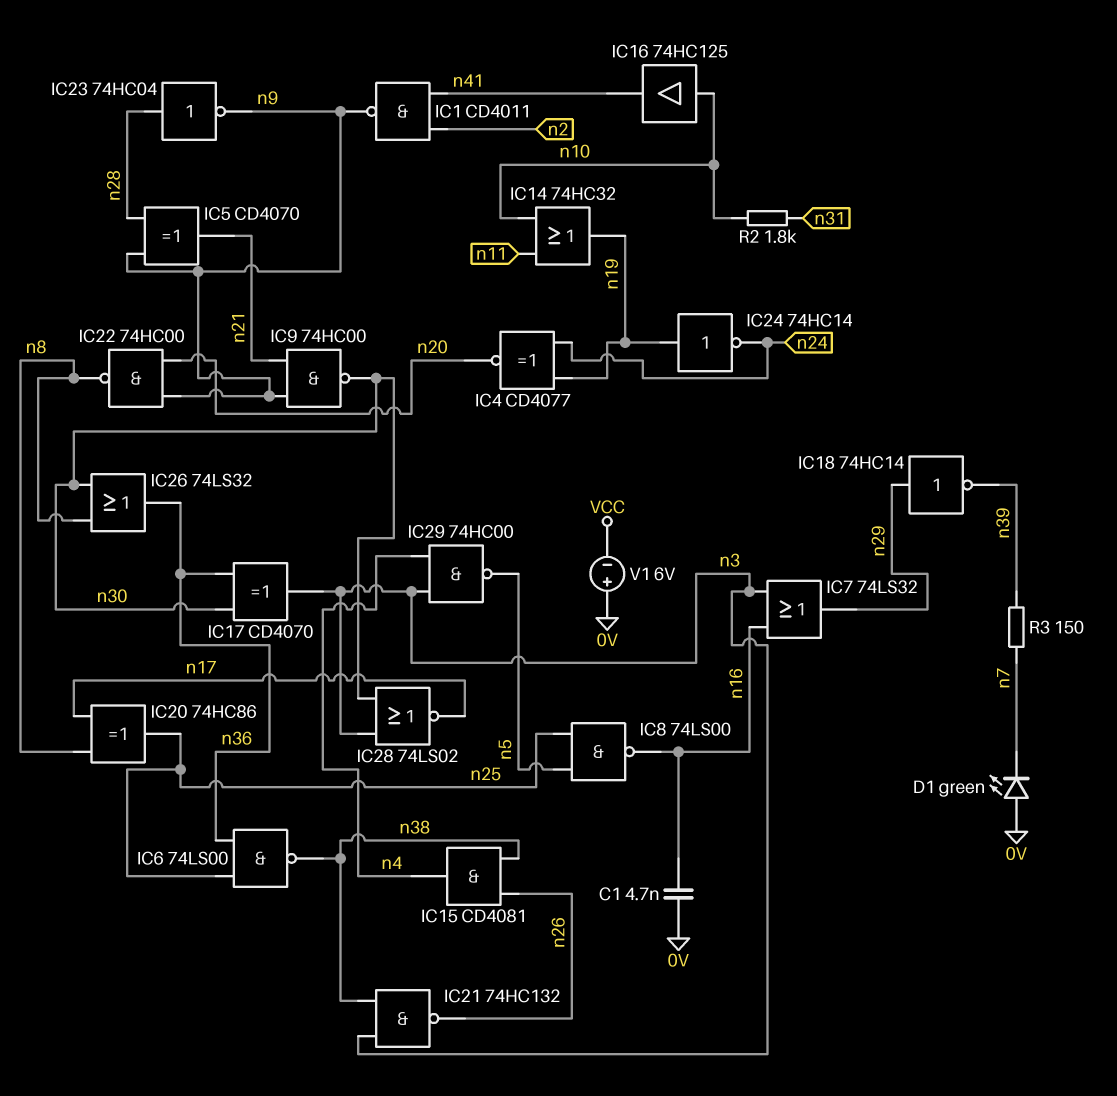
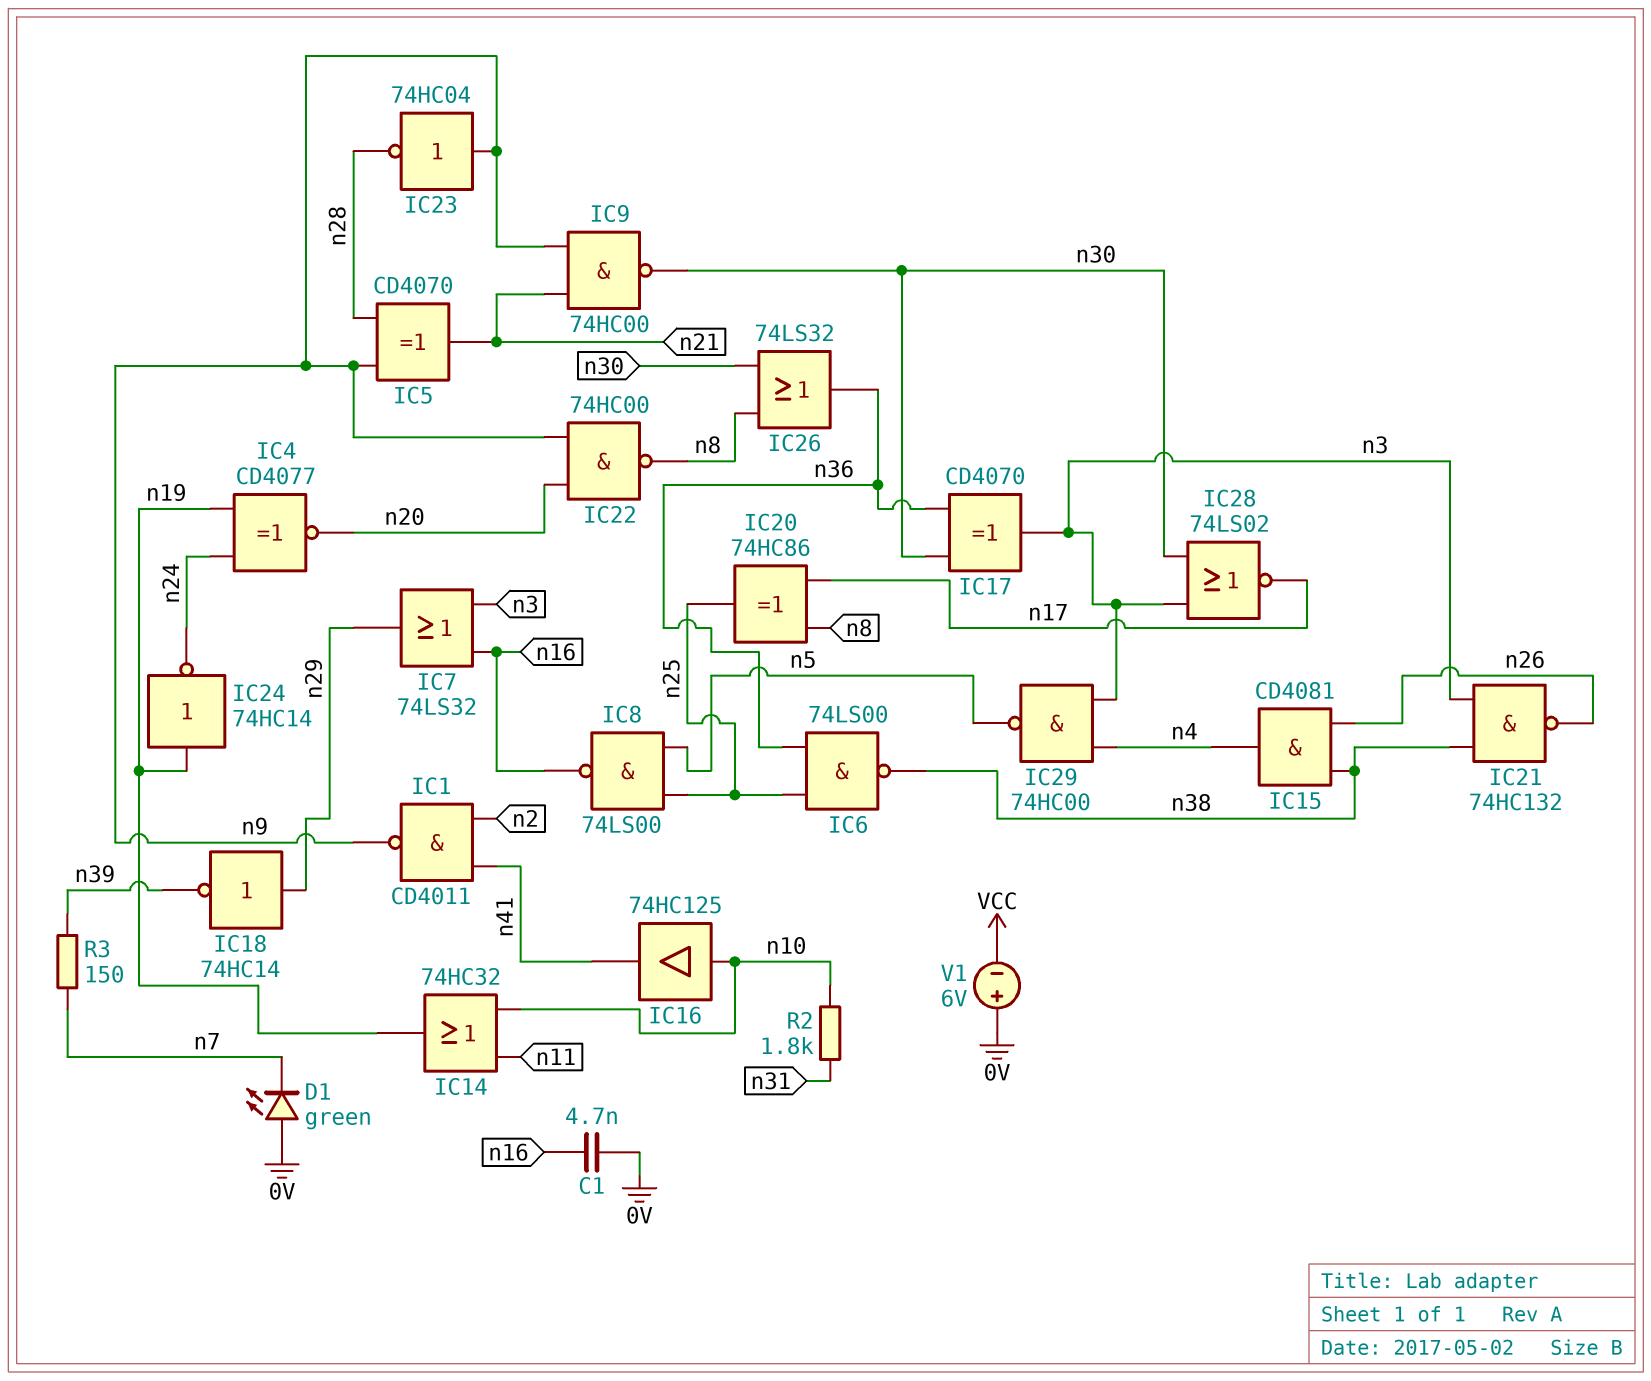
IC23: NOT 74HC04 (in n28, out n9) -> NOT 74HC04 (in n9, out n28)

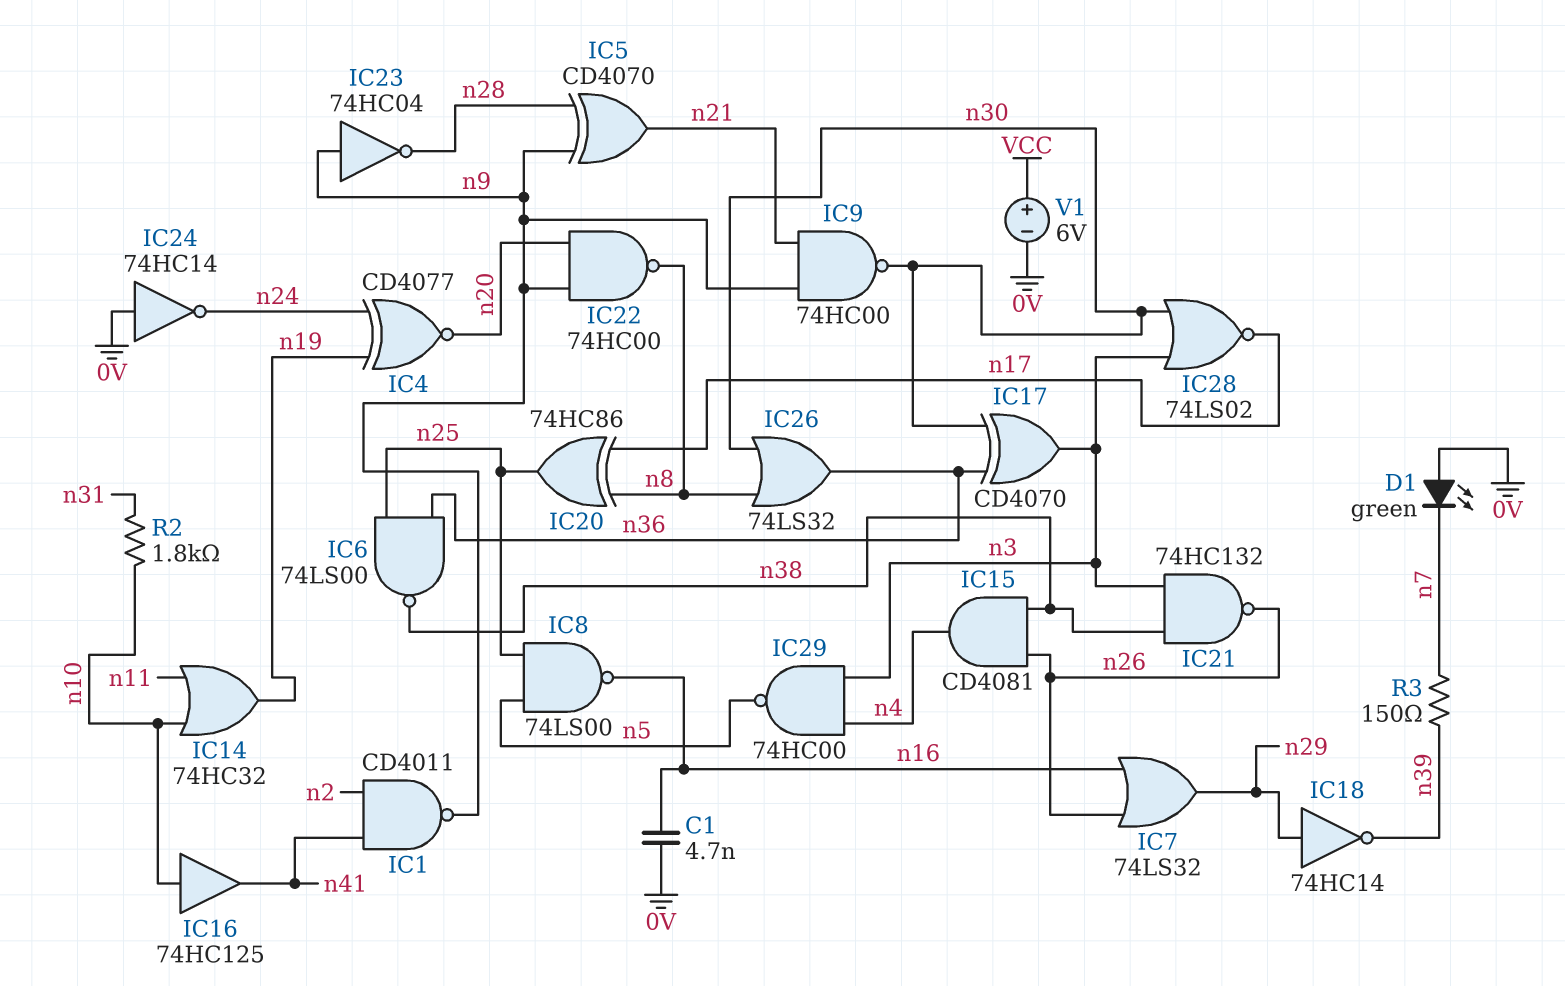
IC7: OR 74LS32 (in n3, in n16, out n29) -> OR 74LS32 (in n16, in n26, out n29)
IC24: NOT 74HC14 (in n19, out n24) -> NOT 74HC14 (in 0V, out n24)
V1: 6V (plus 0V, minus VCC) -> 6V (plus VCC, minus 0V)

